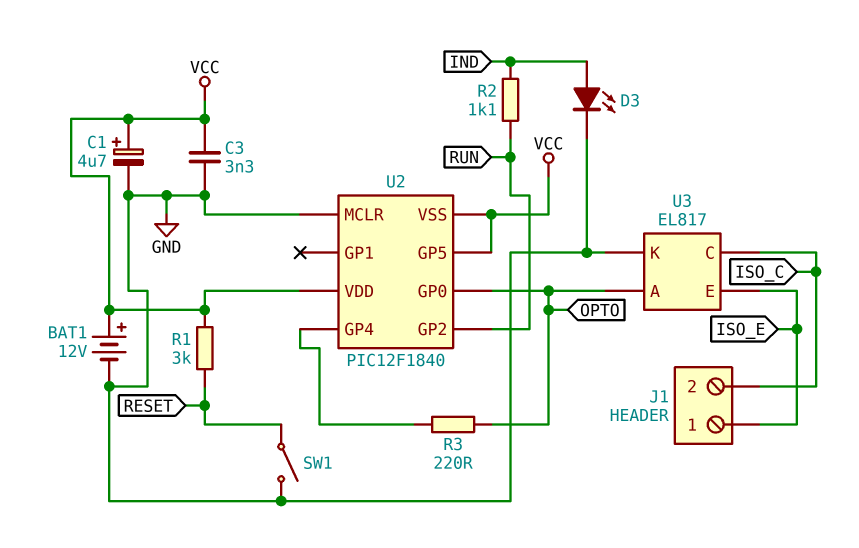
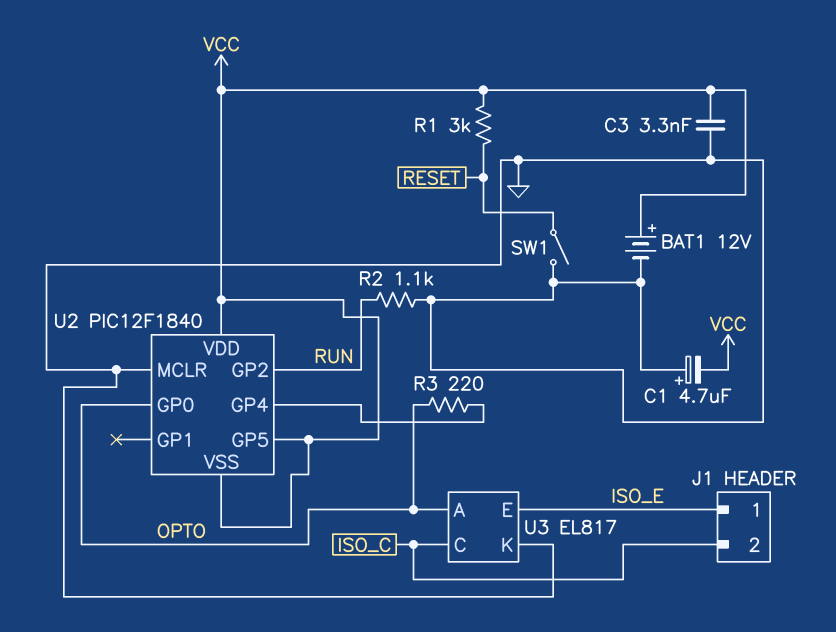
C1: 4.7uF (plus VCC, minus GND) -> 4.7uF (plus GND, minus VCC)
D3: LED (A IND, K GND) -> none
R2: 1.1k (IND, RUN) -> 1.1k (GND, RUN)

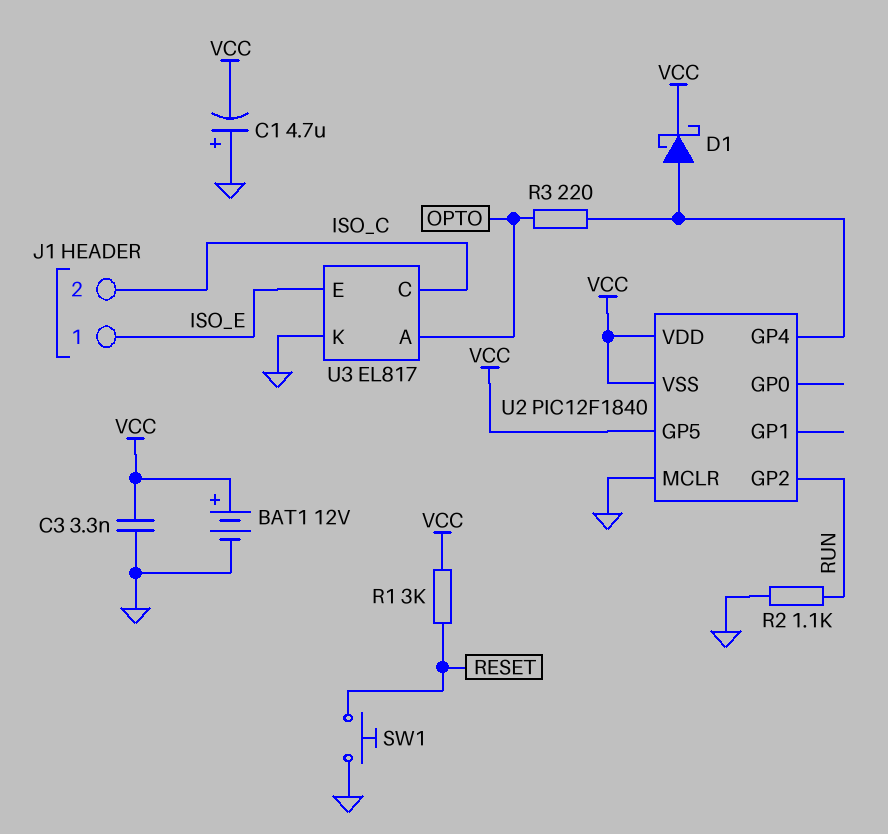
D1: none -> schottky (A U2/GP4, K VCC)
SW1: switch (GND, RESET) -> button (GND, RESET)
U2 pin GP0: OPTO -> none

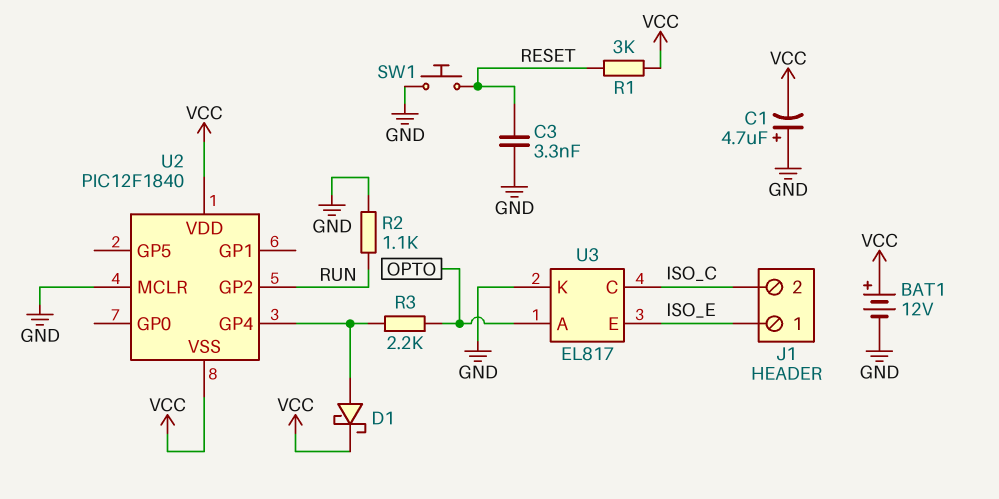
C3: 3.3nF (GND, VCC) -> 3.3nF (GND, RESET)
R3: 220 (OPTO, U2/GP4) -> 2.2k (OPTO, U2/GP4)
U2 pin GP5: VCC -> none

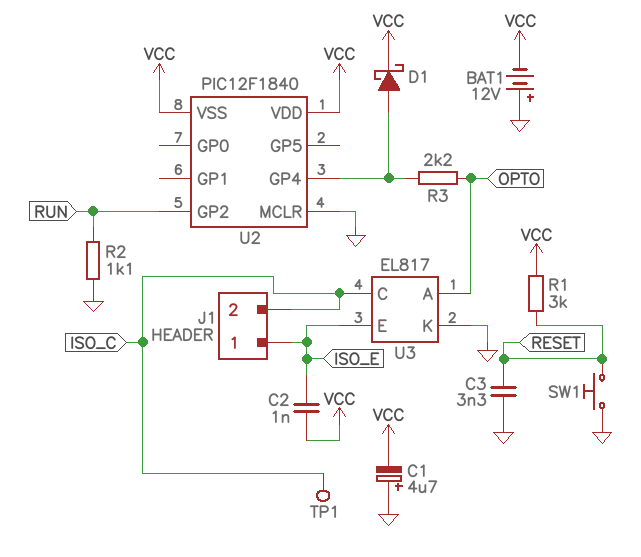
BAT1: 12V (plus VCC, minus GND) -> 12V (plus GND, minus VCC)
C2: none -> 1nF (ISO_E, VCC)
TP1: none -> test point (ISO_C)

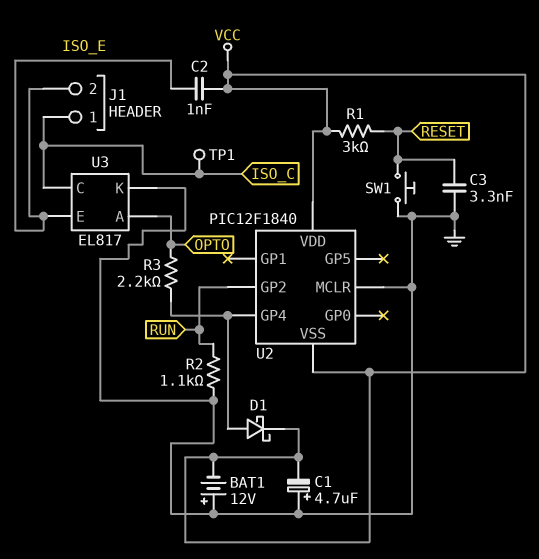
J1 pin 1: ISO_E -> ISO_C
J1 pin 2: ISO_C -> ISO_E

